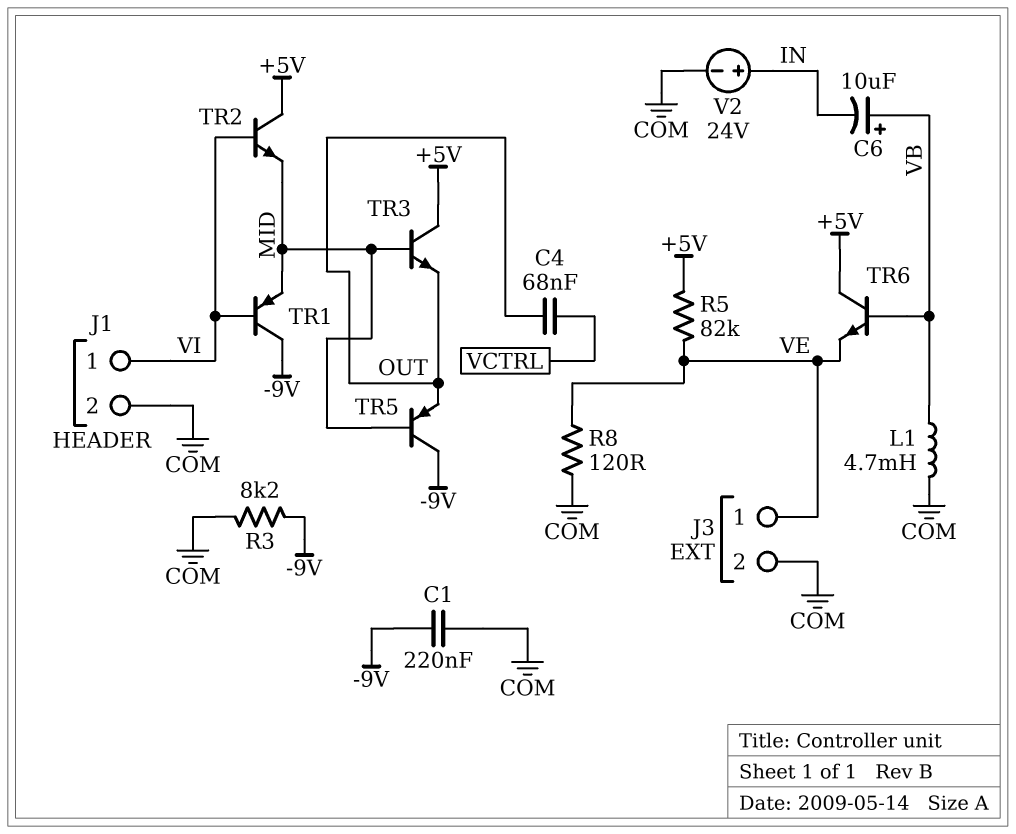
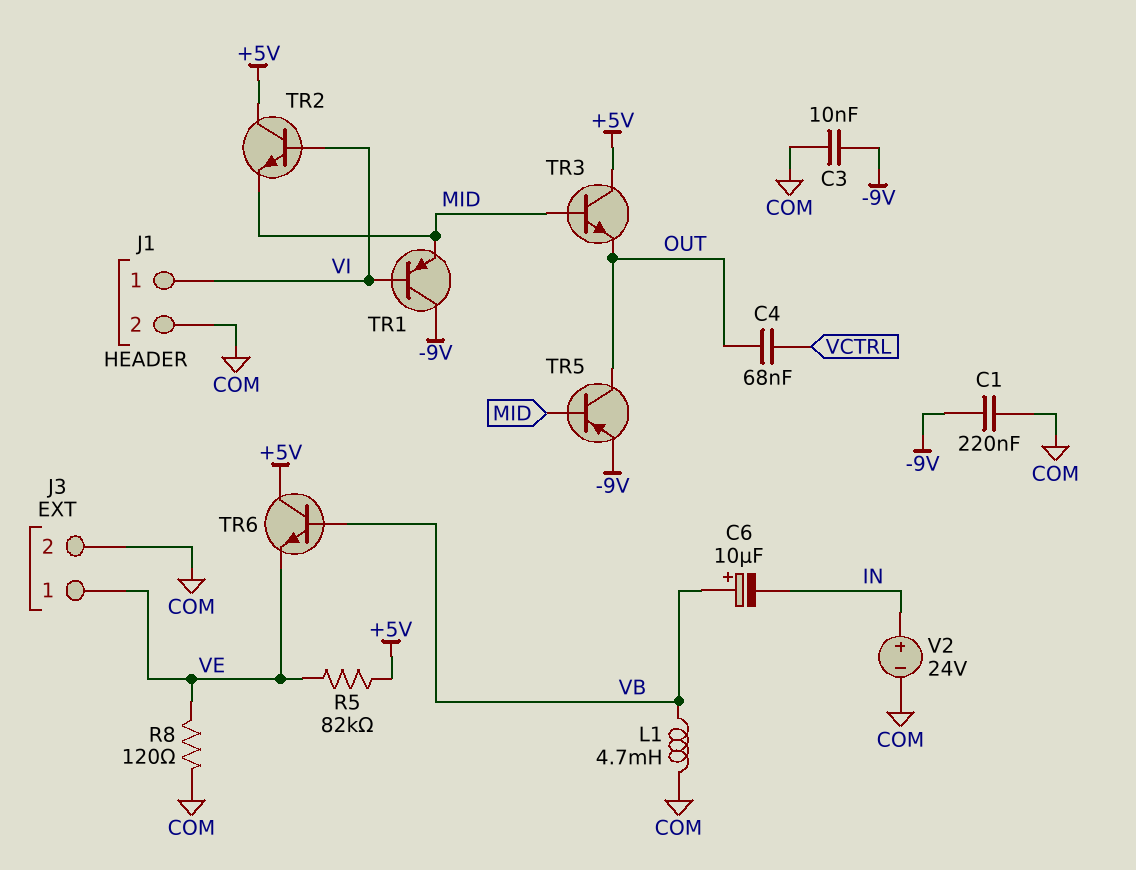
C3: none -> 10nF (-9V, COM)
R3: 8.2k (-9V, COM) -> none
TR5: PNP (B MID, C -9V, E OUT) -> PNP (B MID, C OUT, E -9V)

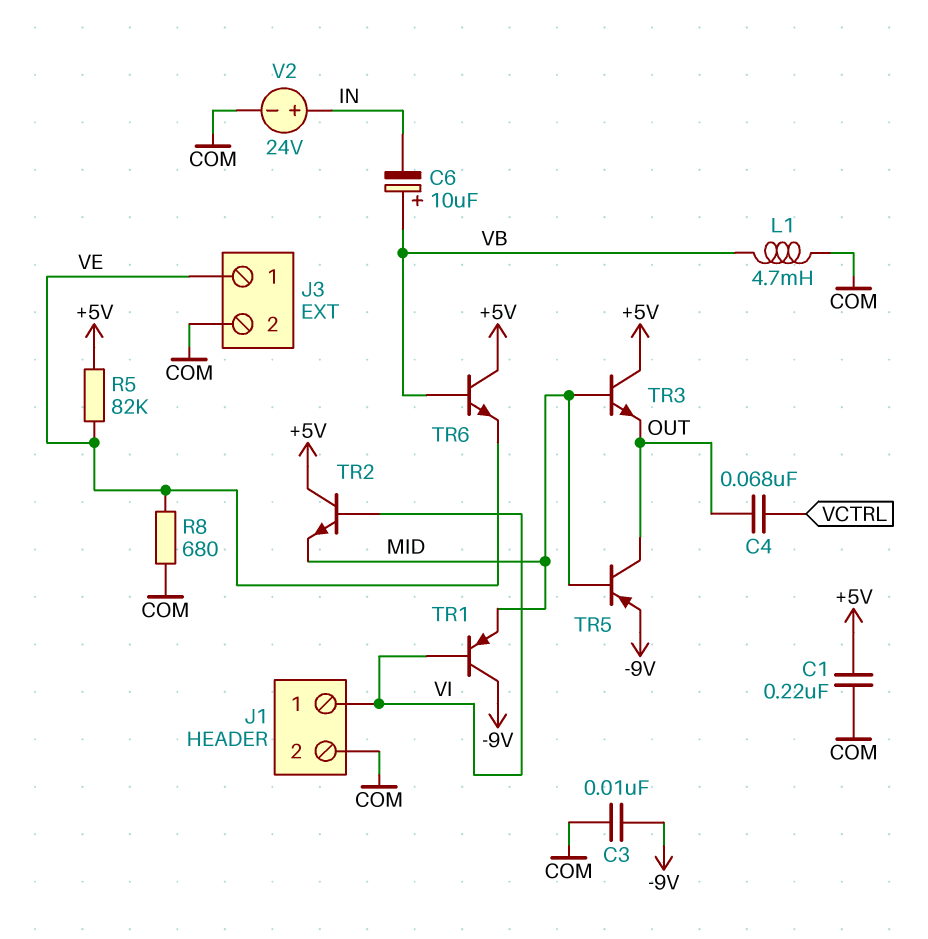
C1: 220nF (-9V, COM) -> 220nF (+5V, COM)
R8: 120 (COM, VE) -> 680 (COM, VE)

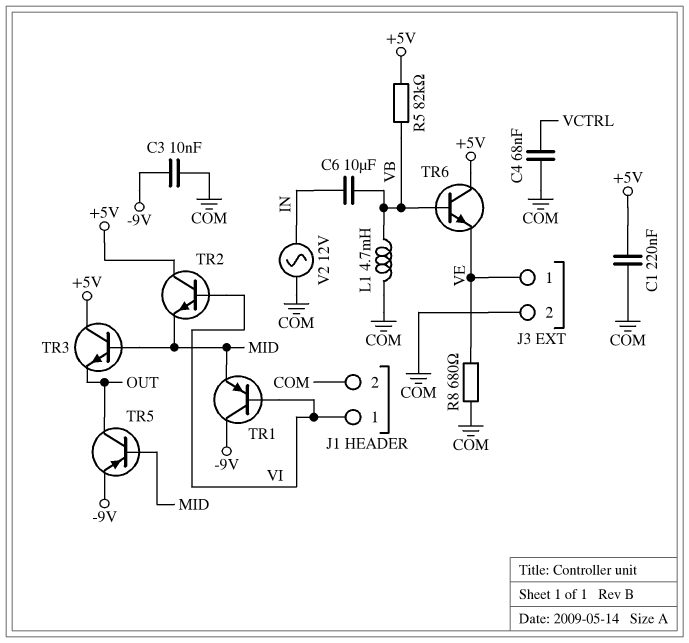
C4: 68nF (OUT, VCTRL) -> 68nF (COM, VCTRL)
C6: 10uF (plus VB, minus IN) -> 10uF (IN, VB)
R5: 82k (+5V, VE) -> 82k (+5V, VB)
V2: 24V (plus IN, minus COM) -> AC 12V (COM, IN)

